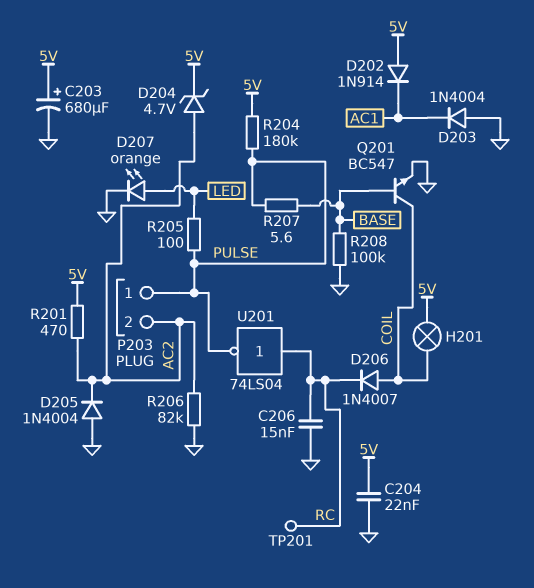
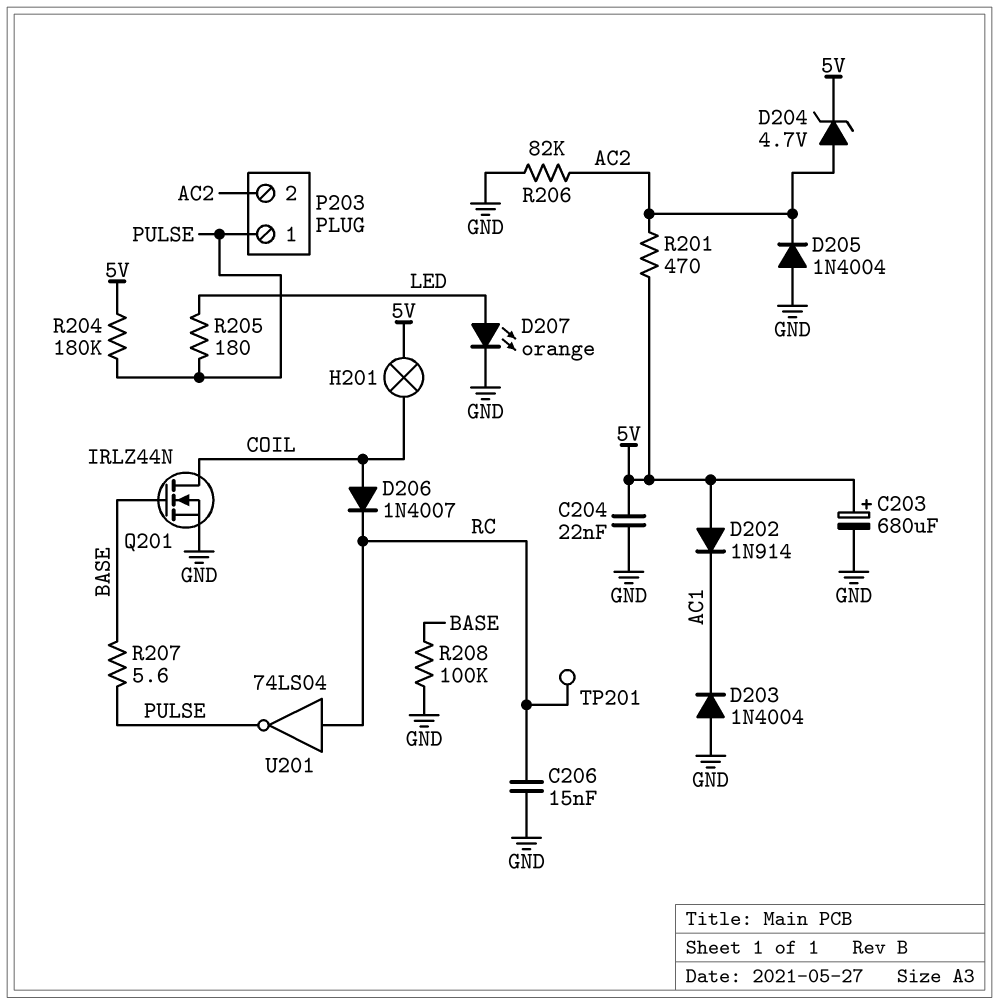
Q201: NPN BC547 (B BASE, C COIL, E GND) -> NMOS IRLZ44N (G BASE, D COIL, S GND)
R205: 100 (LED, PULSE) -> 180 (LED, PULSE)

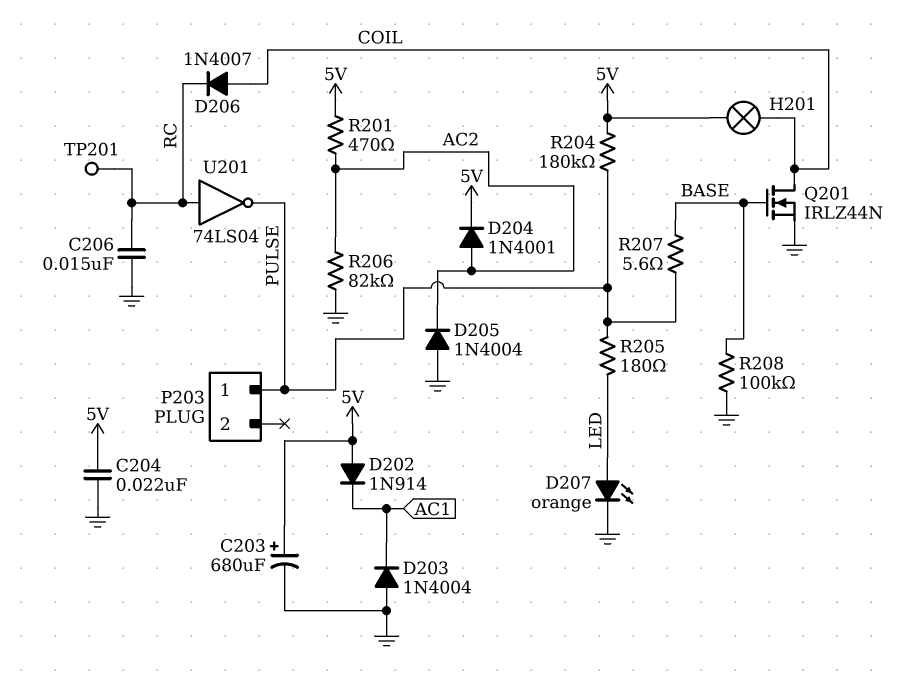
D204: zener 4.7V (A AC2, K 5V) -> diode 1N4001 (A AC2, K 5V)
P203 pin 2: AC2 -> none

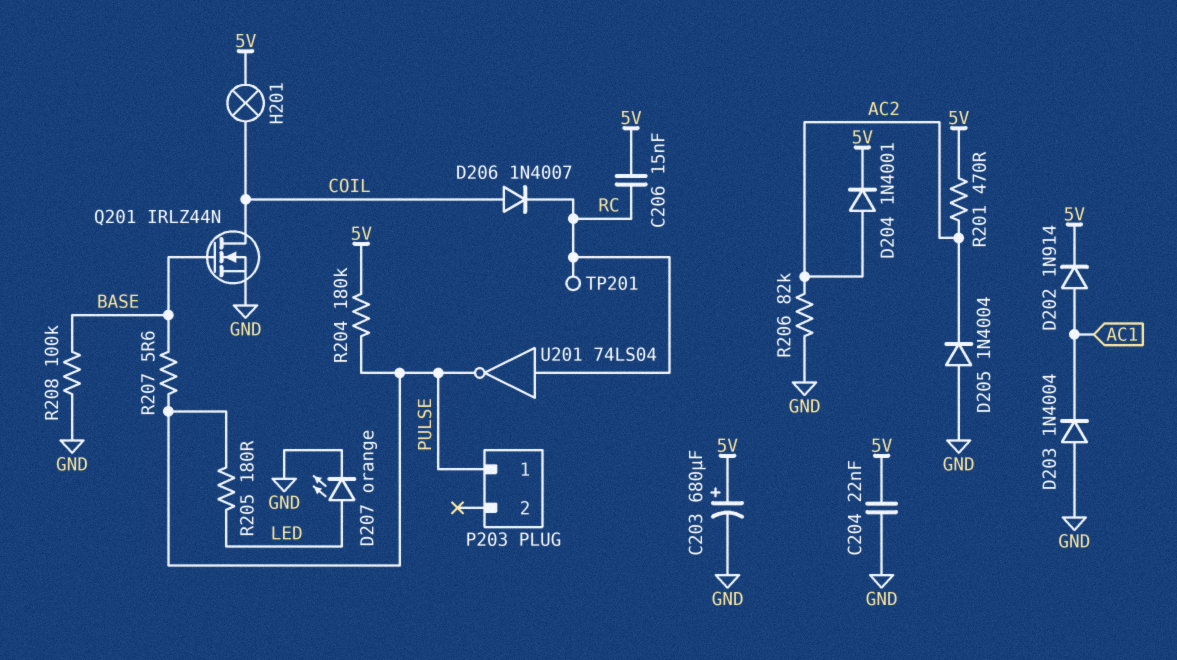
C206: 15nF (GND, RC) -> 15nF (5V, RC)
D202: diode 1N914 (A 5V, K AC1) -> diode 1N914 (A AC1, K 5V)

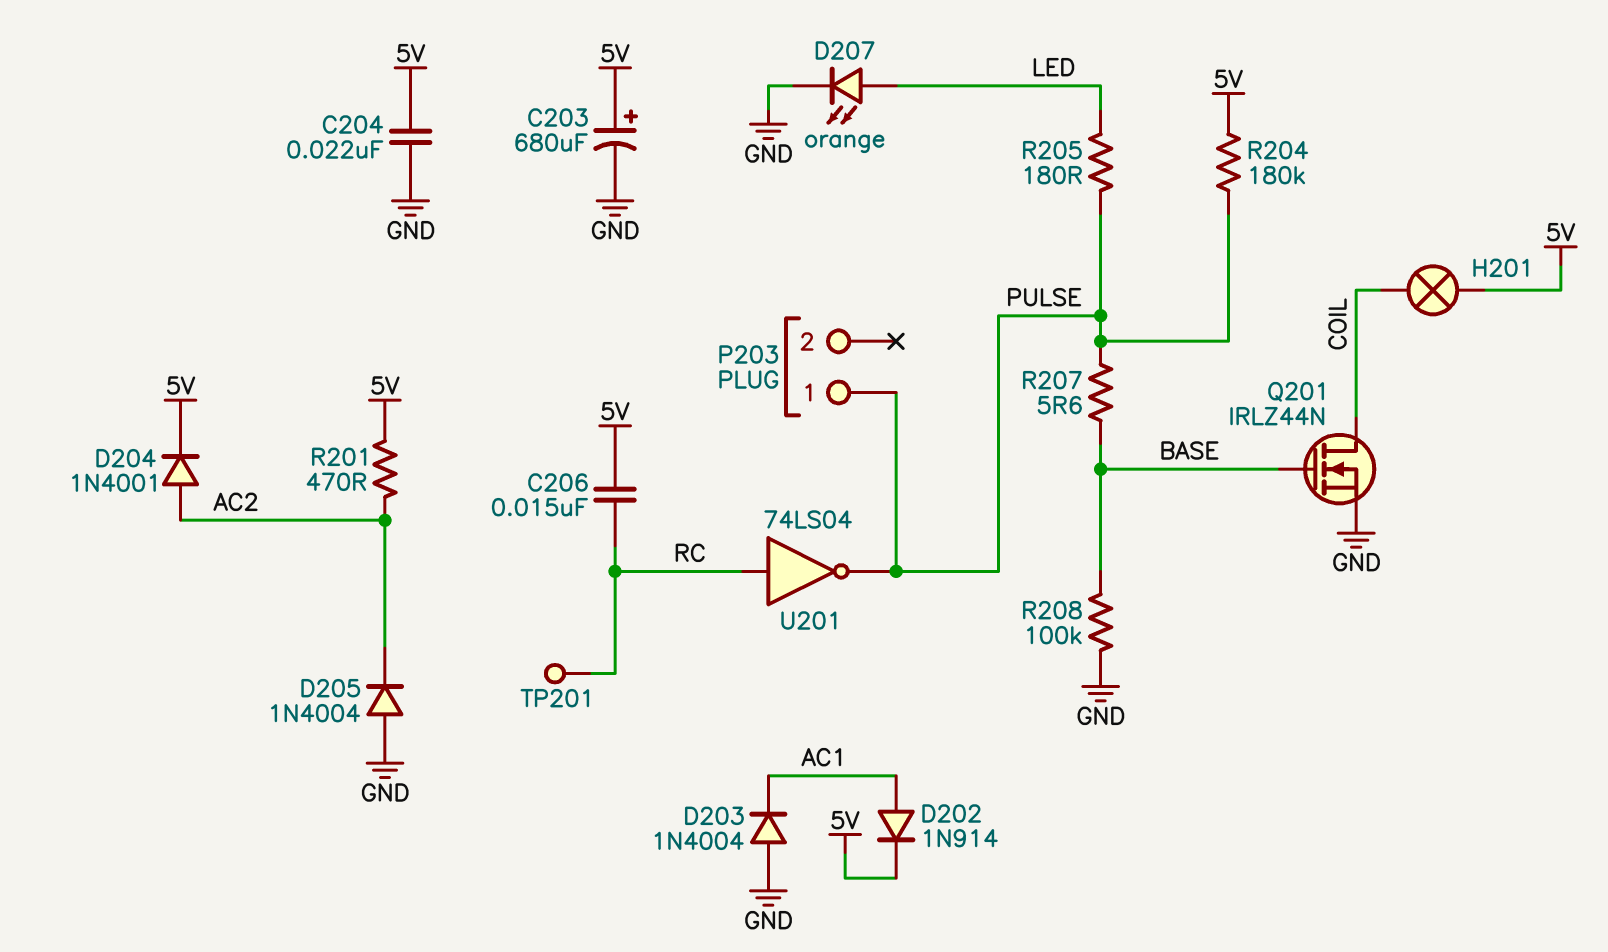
D206: diode 1N4007 (A COIL, K RC) -> none
R206: 82k (AC2, GND) -> none

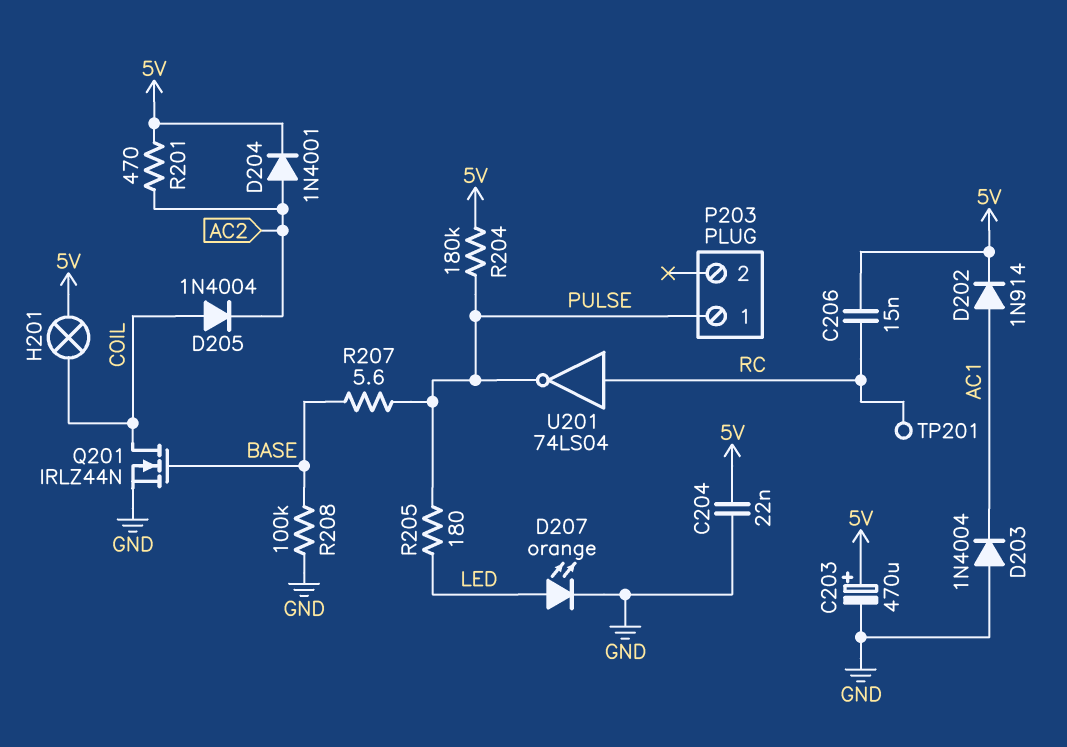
C203: 680uF (plus 5V, minus GND) -> 470uF (plus 5V, minus GND)
D205: diode 1N4004 (A GND, K AC2) -> diode 1N4004 (A COIL, K AC2)

